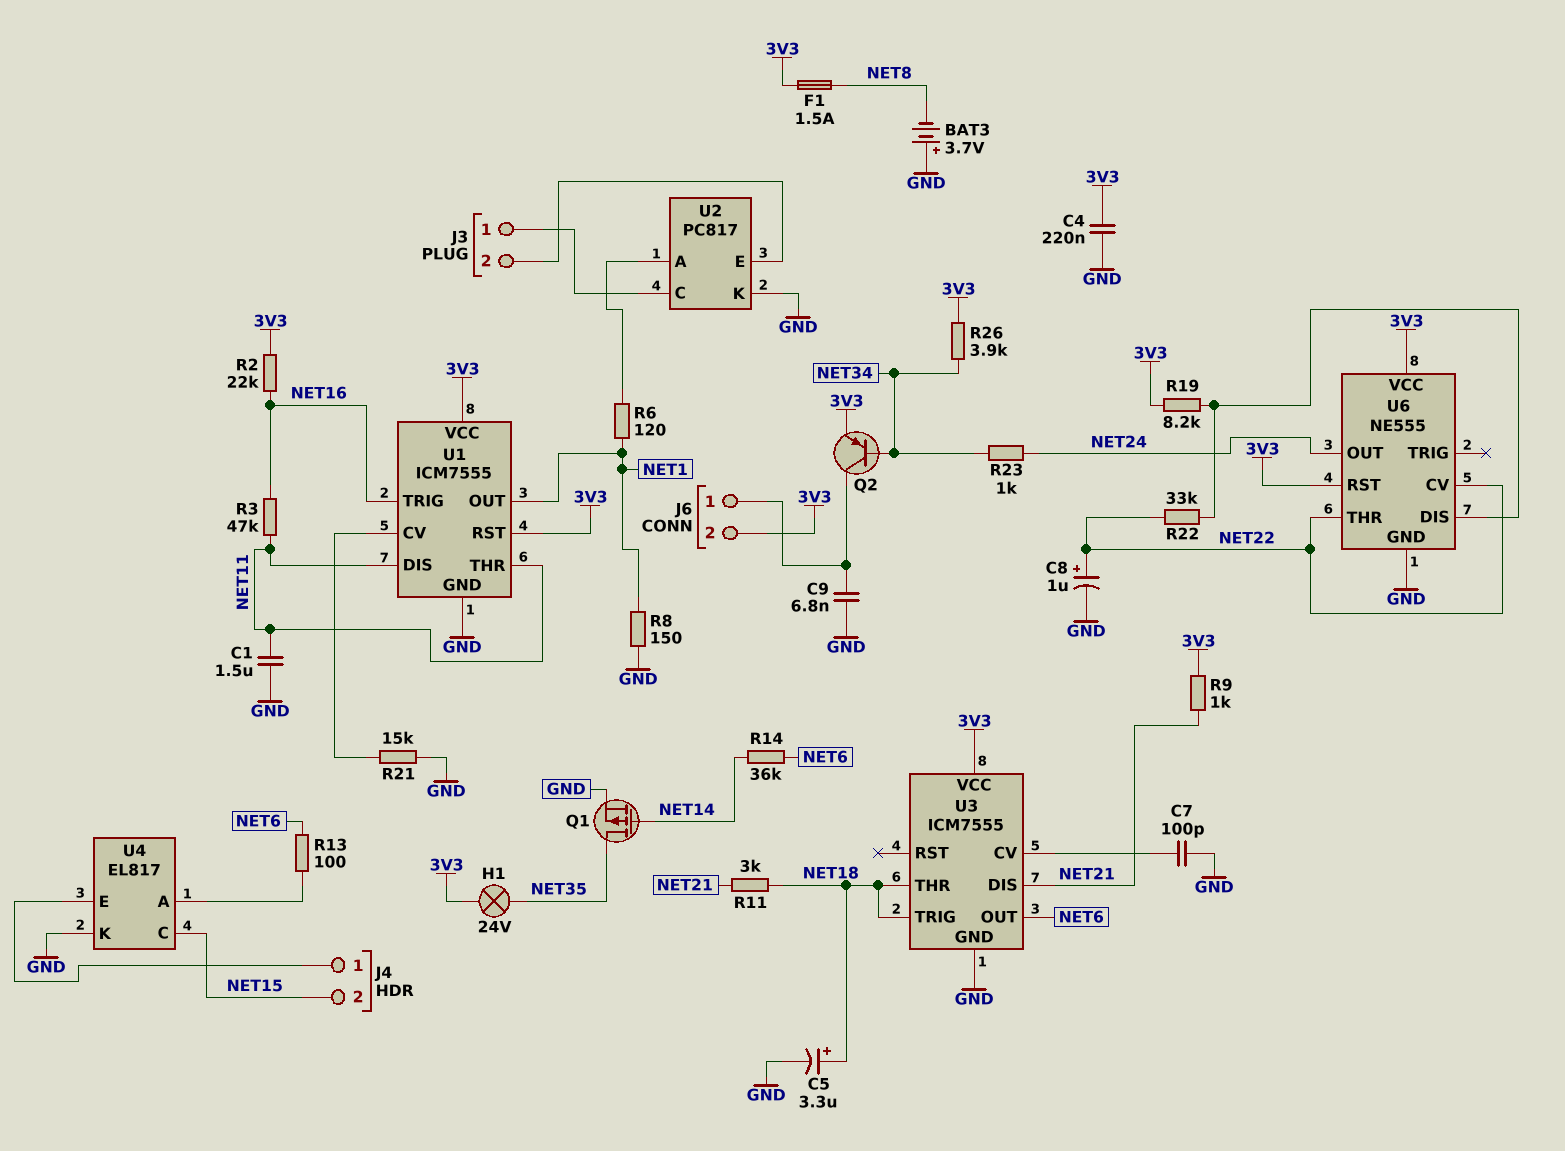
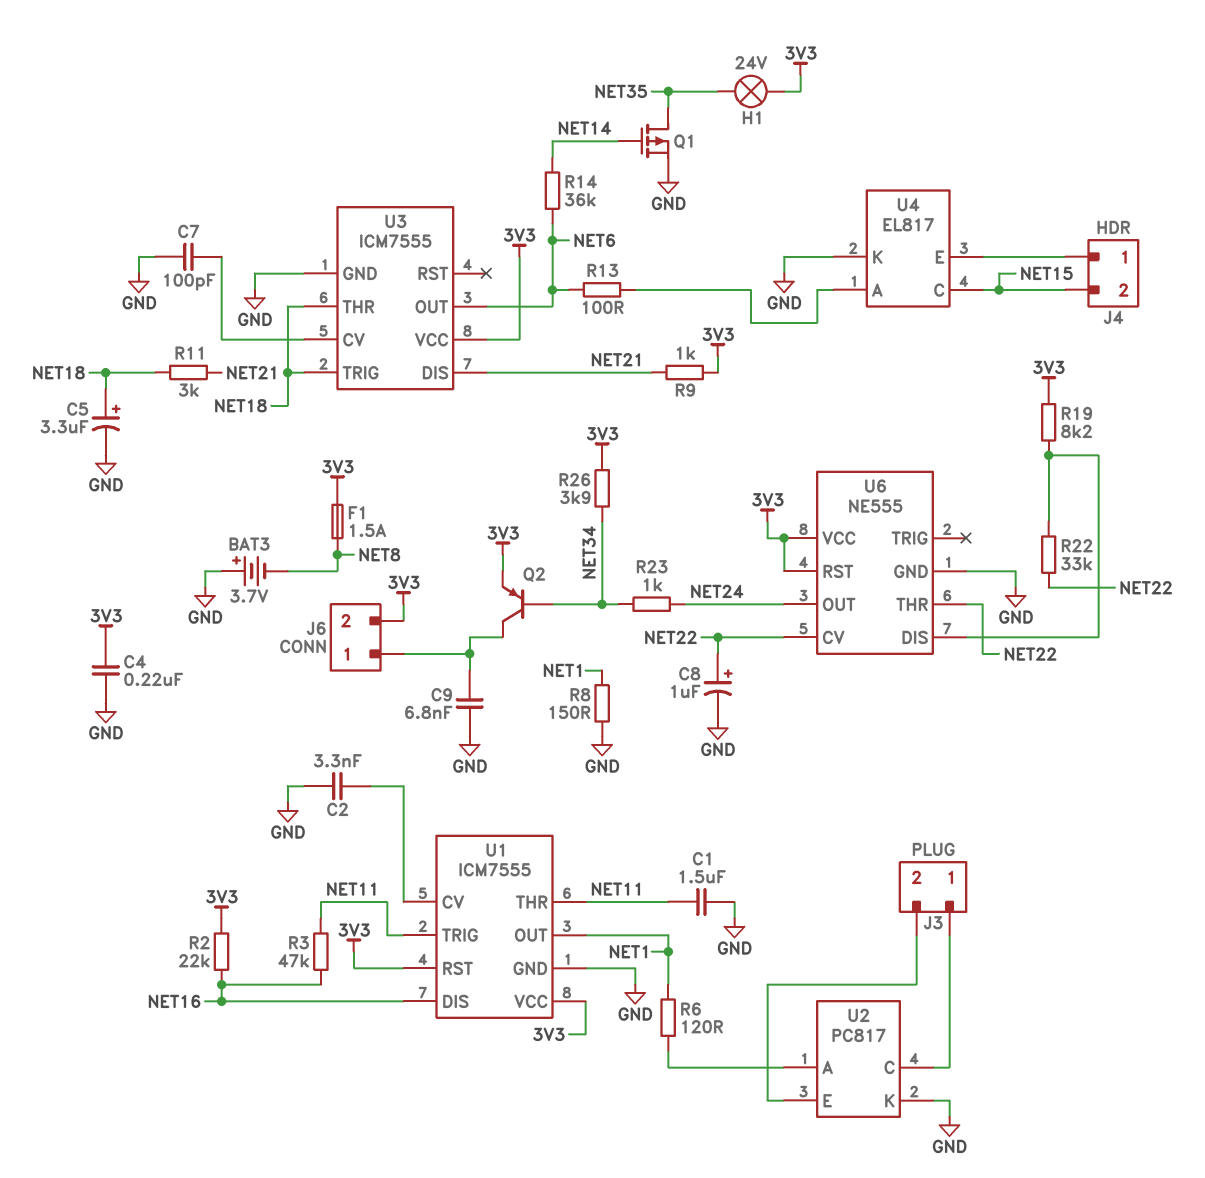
C2: none -> 3.3nF (GND, U1/CV)
R21: 15k (GND, U1/CV) -> none
U1 pin DIS: NET11 -> NET16
U1 pin TRIG: NET16 -> NET11

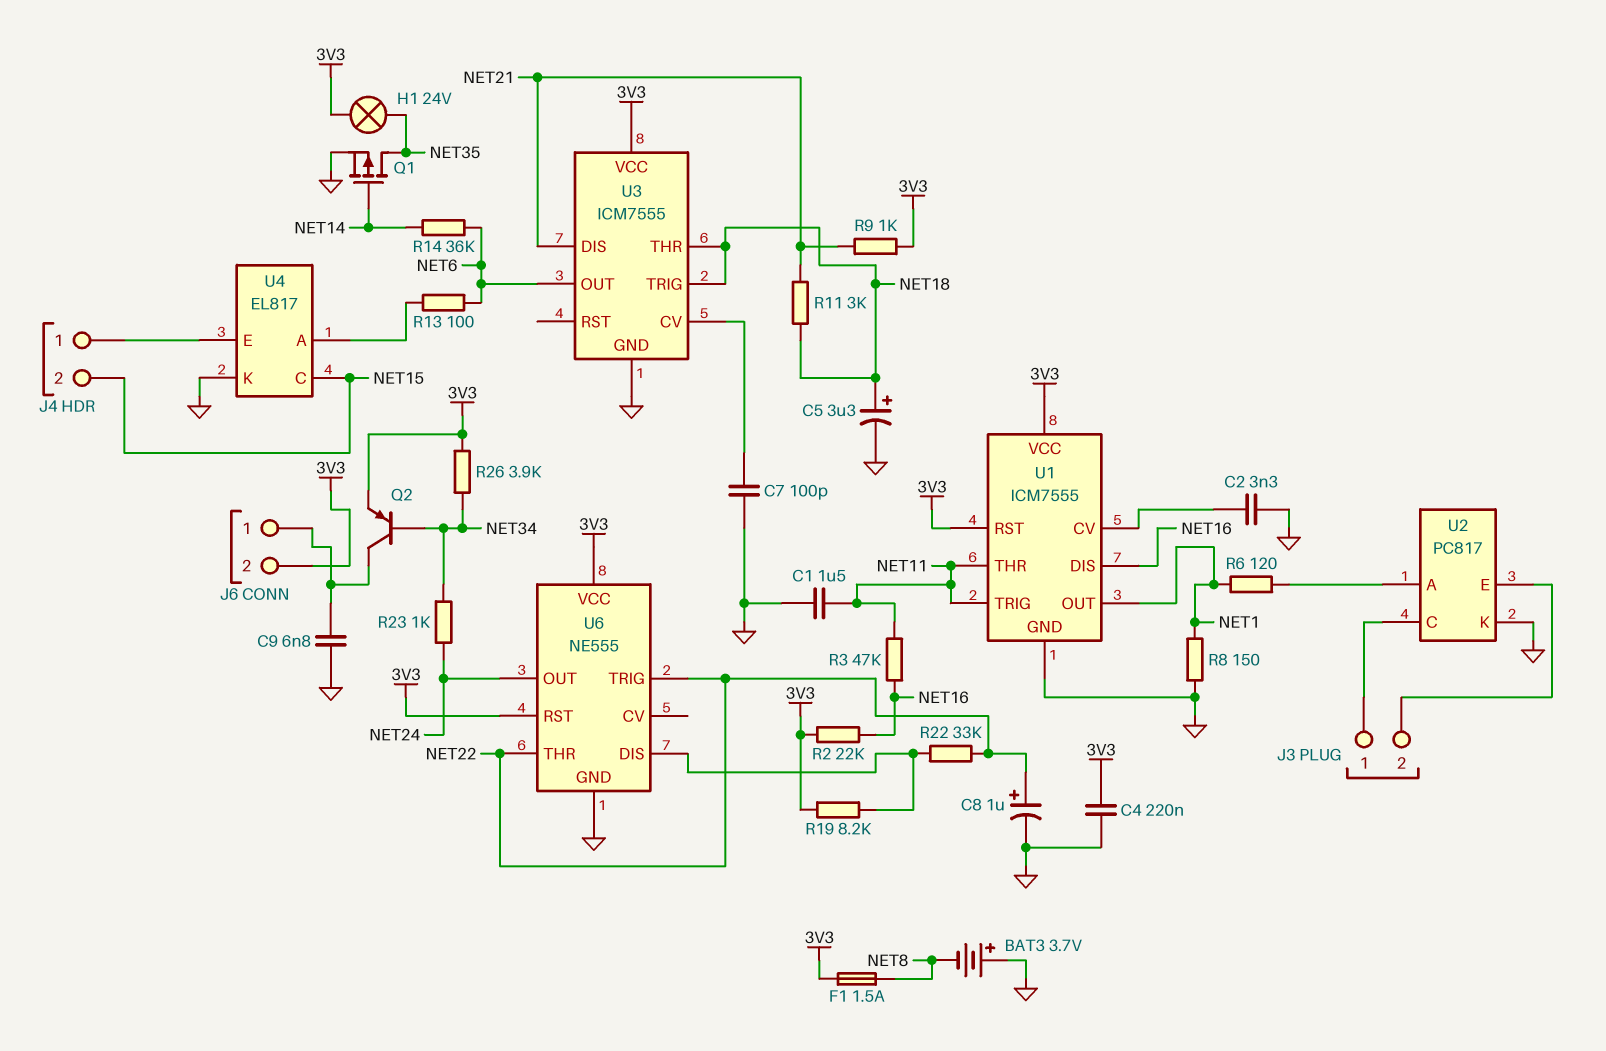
U6 pin CV: NET22 -> none
U6 pin TRIG: none -> NET22

